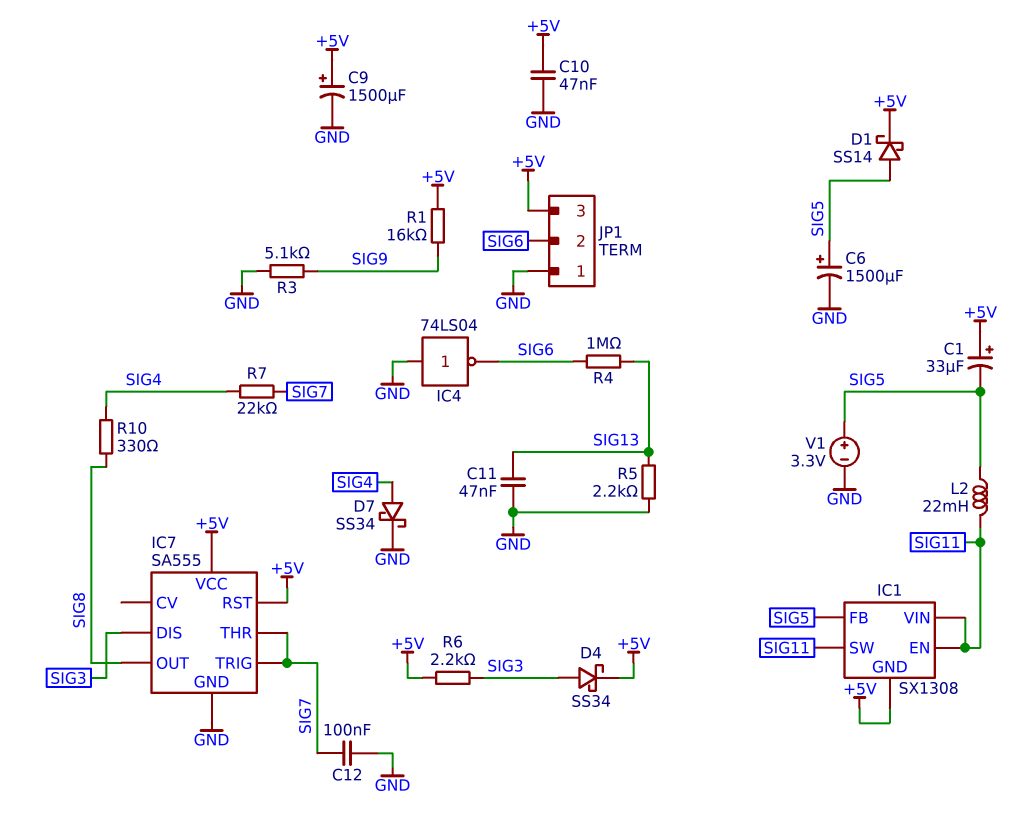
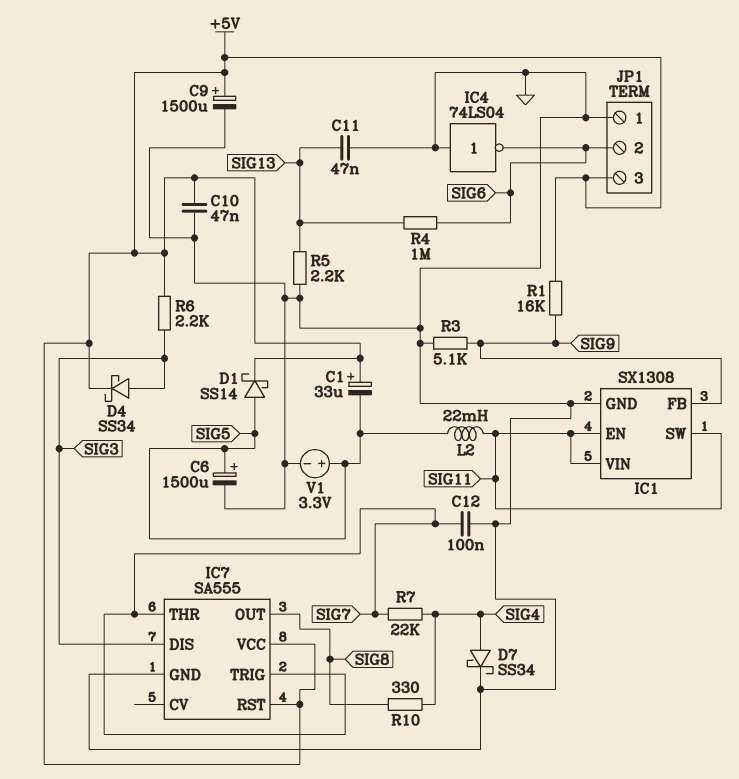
IC1 pin FB: SIG5 -> SIG9
IC1 pin GND: +5V -> GND

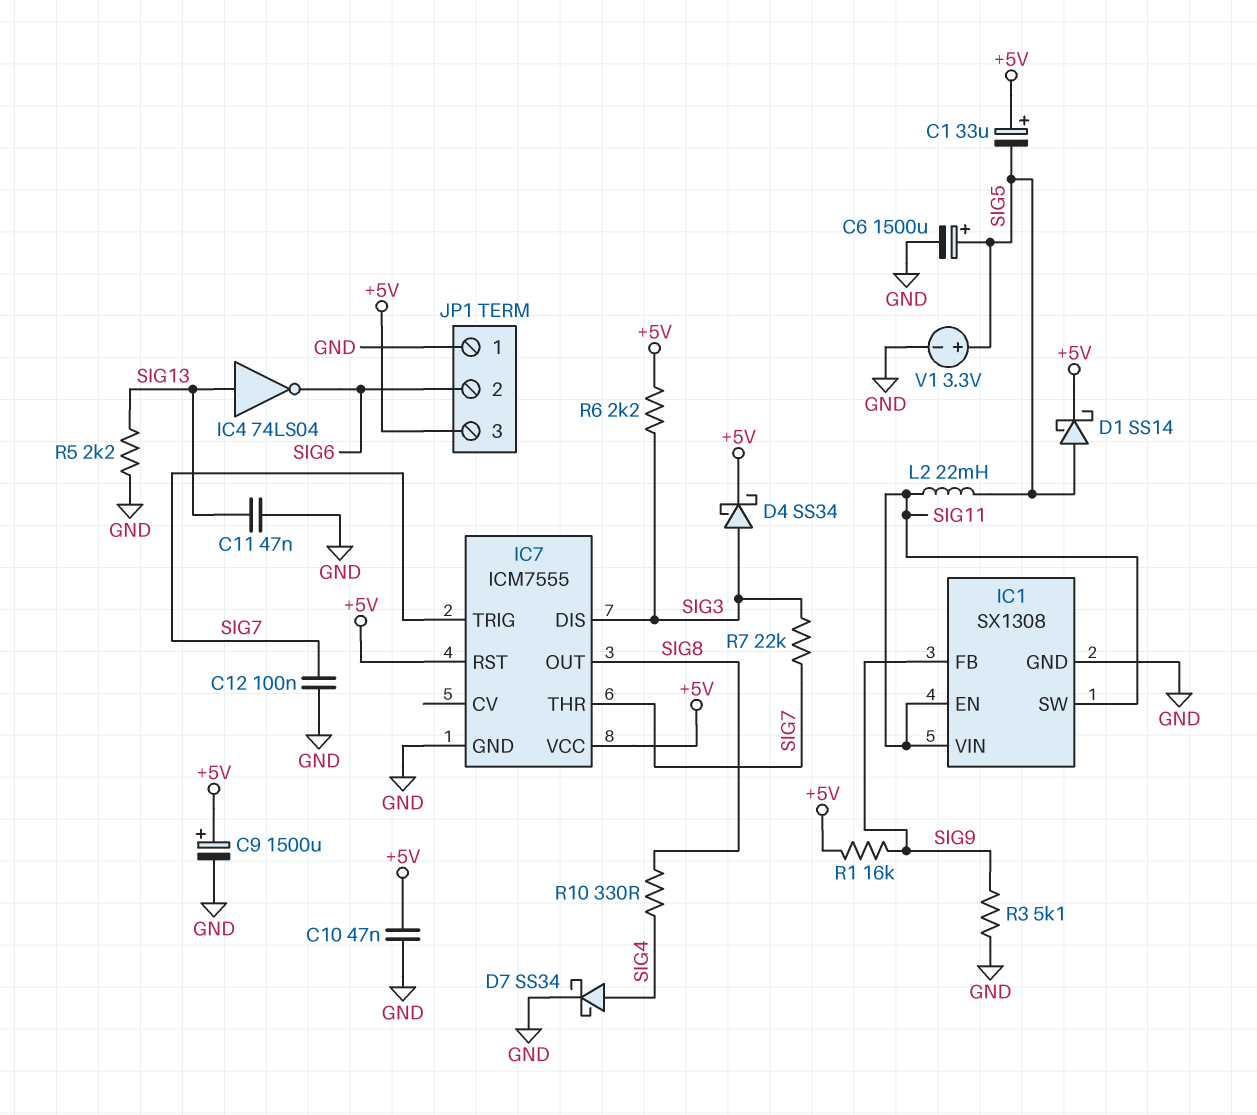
IC4: NOT 74LS04 (in GND, out SIG6) -> NOT 74LS04 (in SIG13, out SIG6)
IC7: SA555 -> ICM7555
R4: 1M (SIG6, SIG13) -> none
R7: 22k (SIG4, SIG7) -> 22k (SIG3, SIG7)

